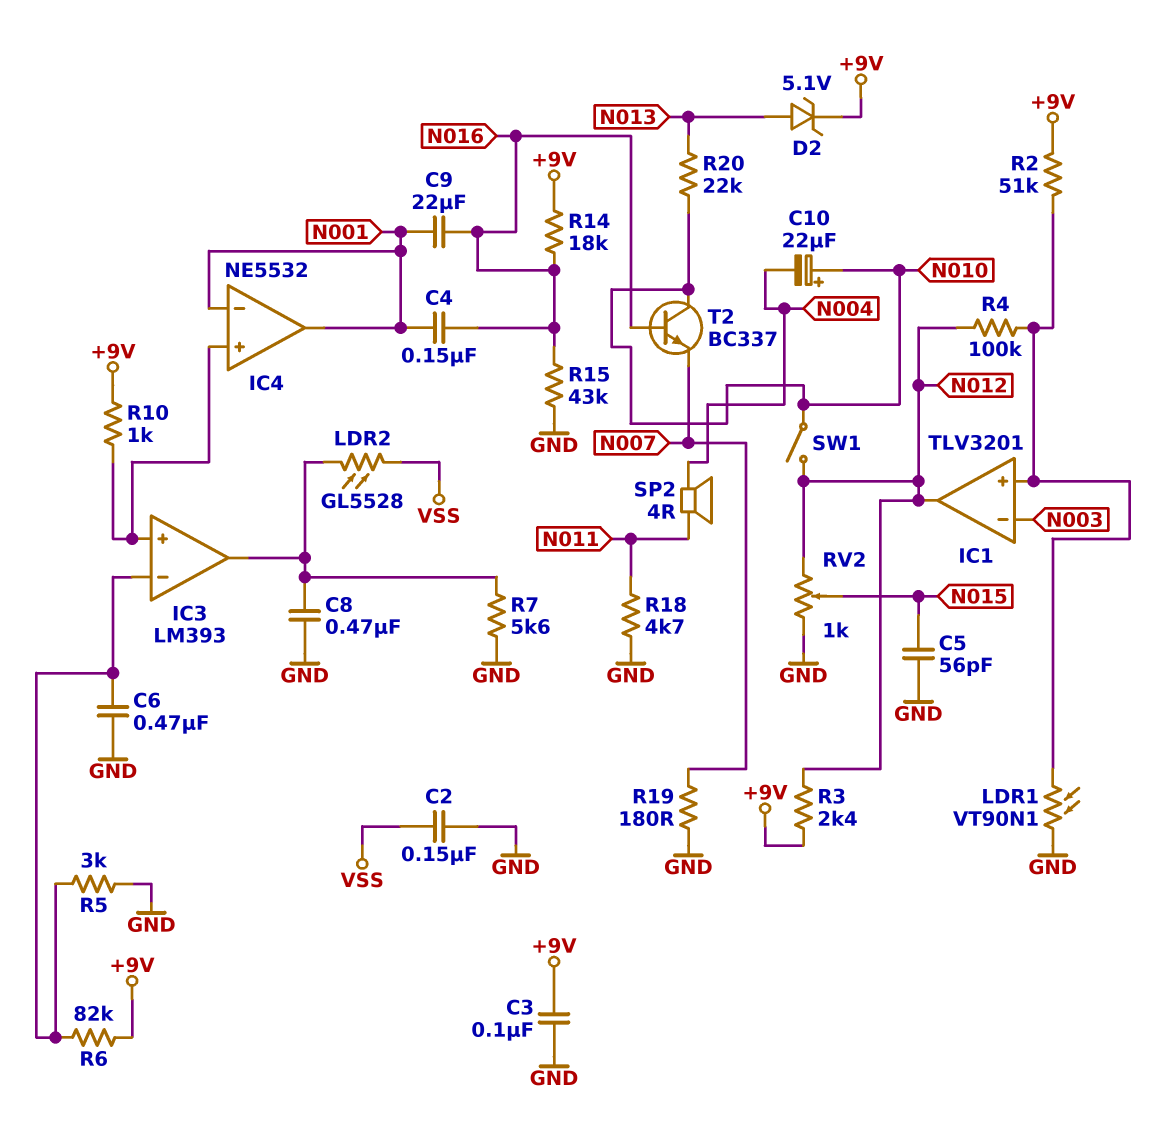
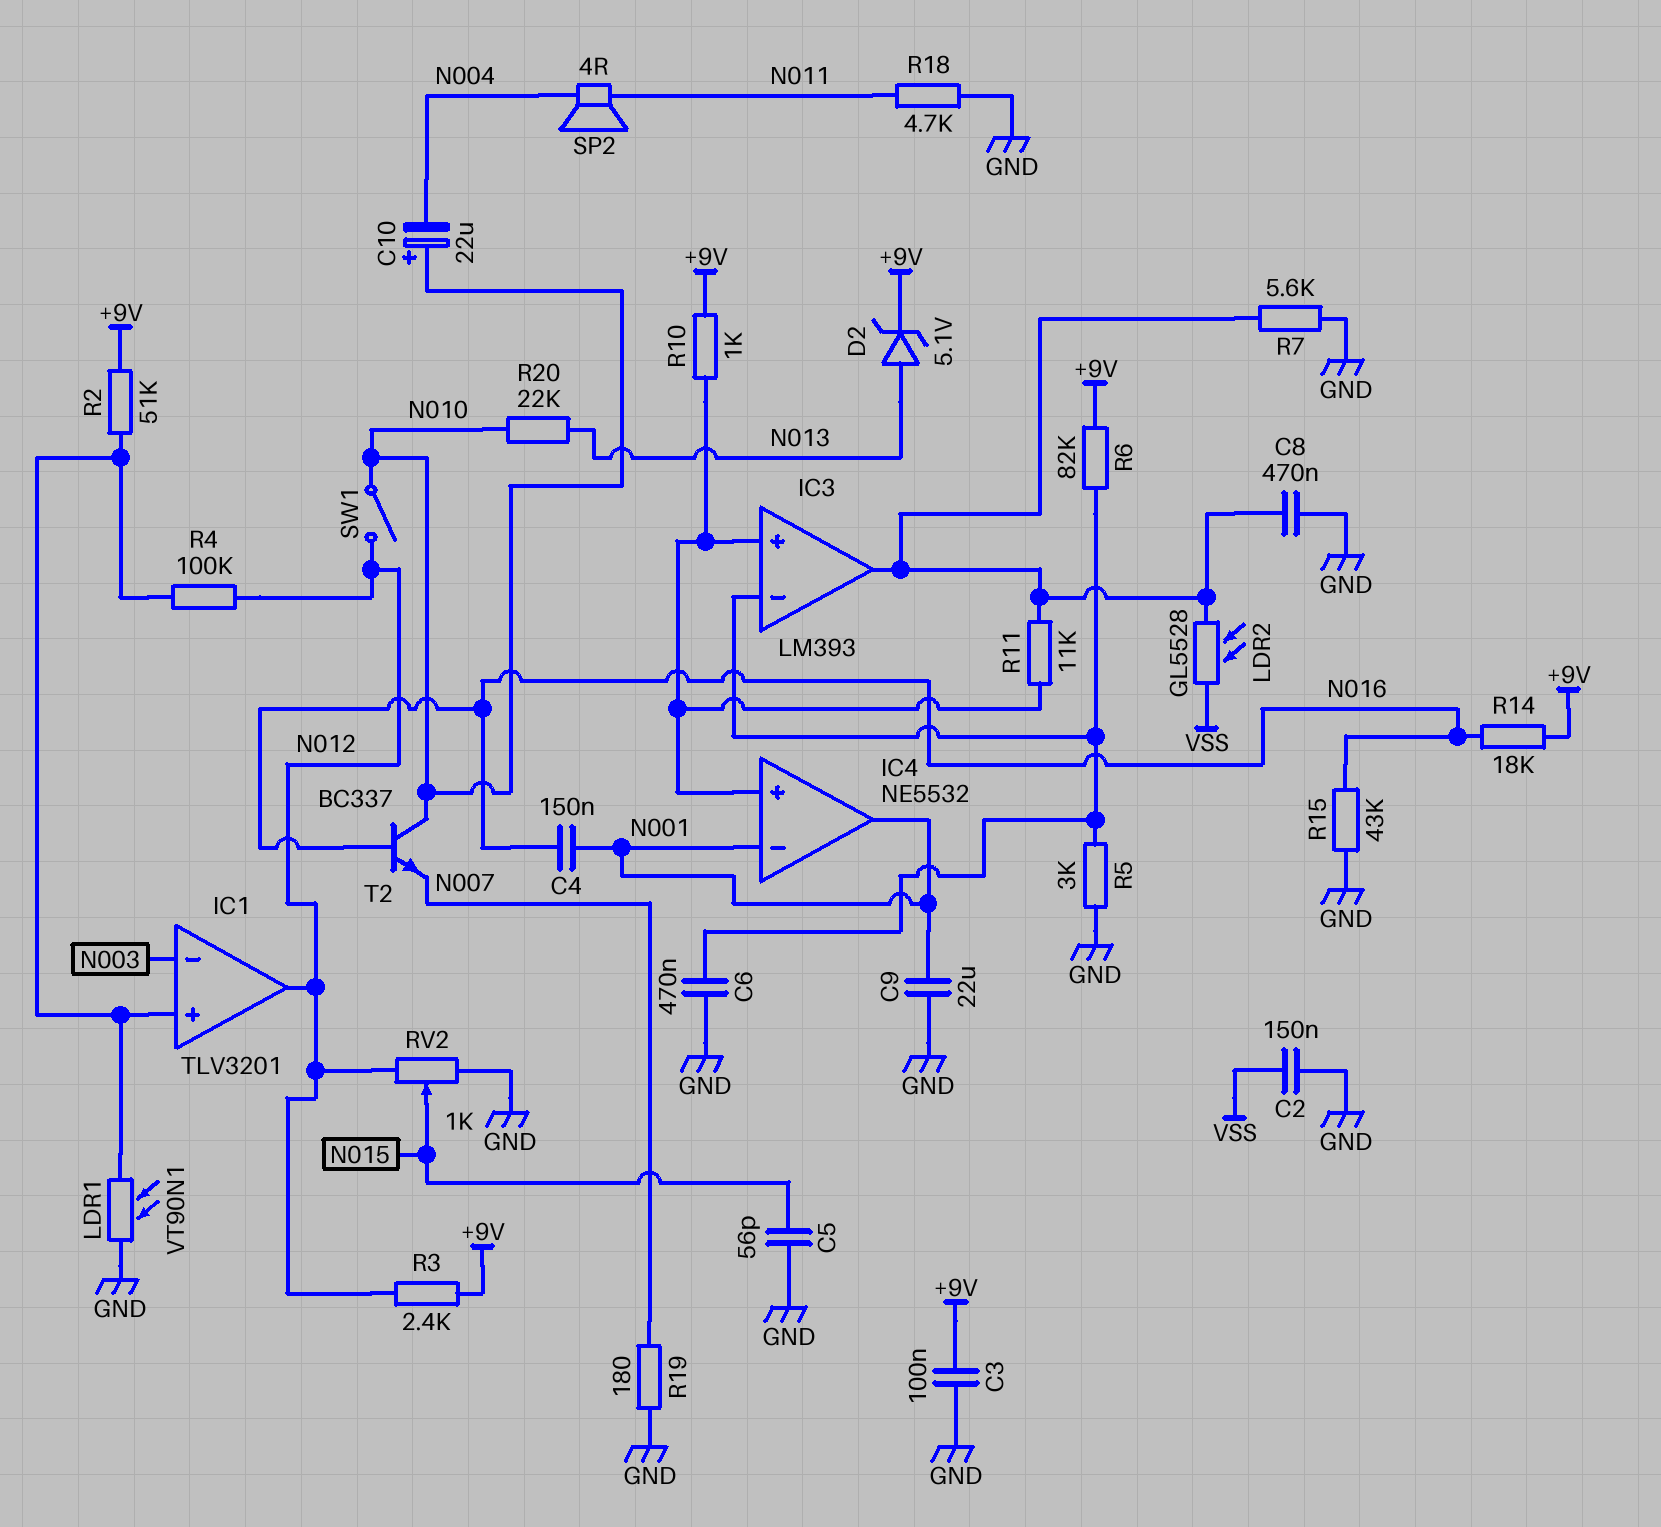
C9: 22uF (N001, N016) -> 22uF (GND, N001)
R11: none -> 11k (IC3/in+, IC3/out)

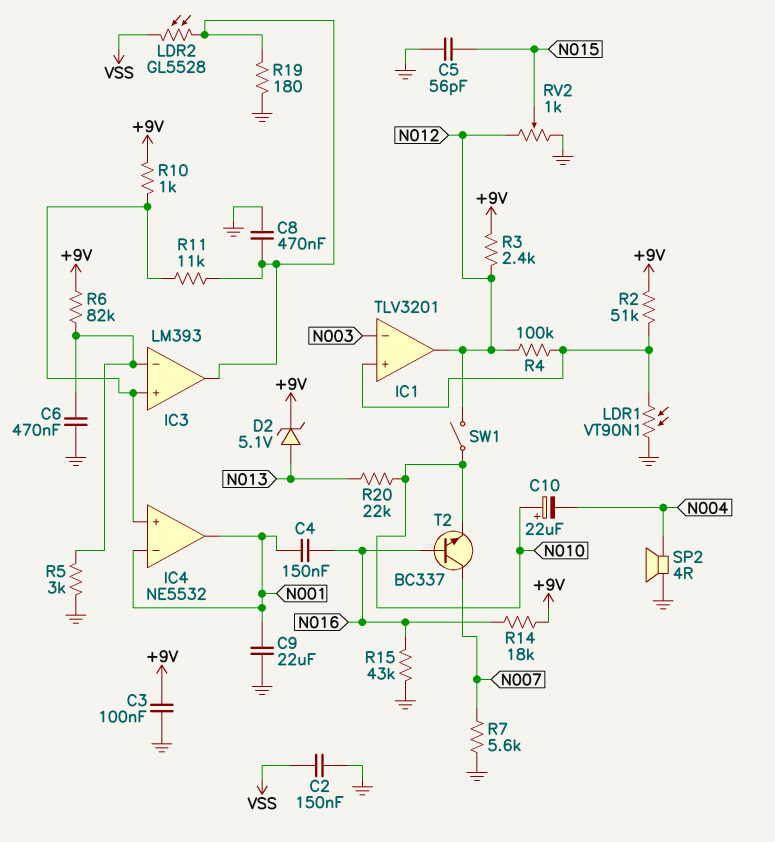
R7: 5.6k (GND, IC3/out) -> 5.6k (GND, N007)
R18: 4.7k (GND, N011) -> none
R19: 180 (GND, N007) -> 180 (GND, IC3/out)
SP2: speaker 4R (N004, N011) -> speaker 4R (GND, N004)
T2: NPN BC337 (B N016, C N010, E N007) -> NPN BC337 (B N016, C N007, E N010)

